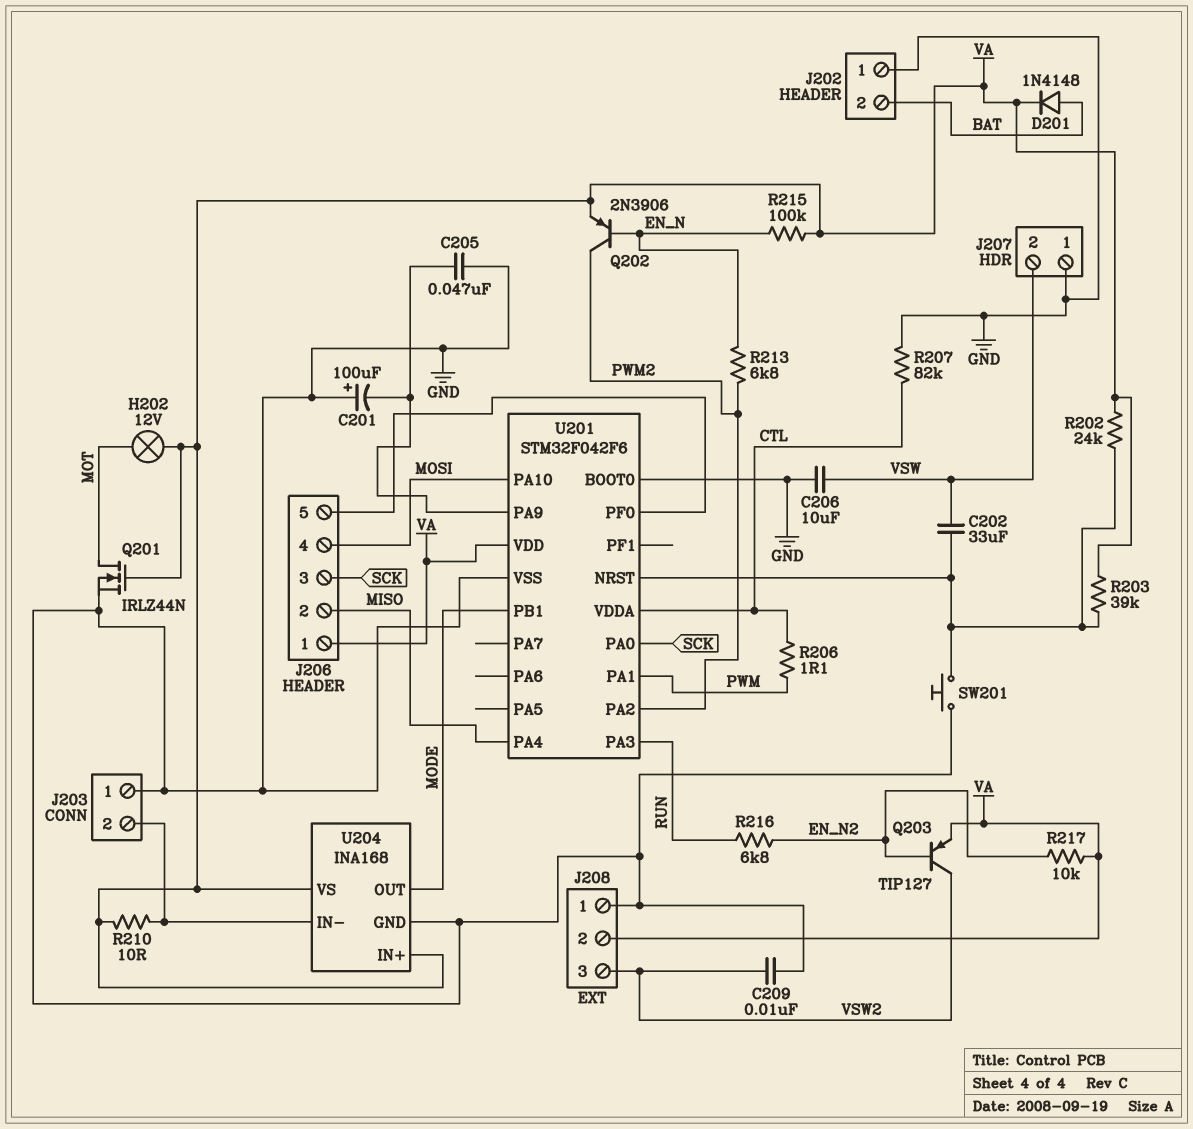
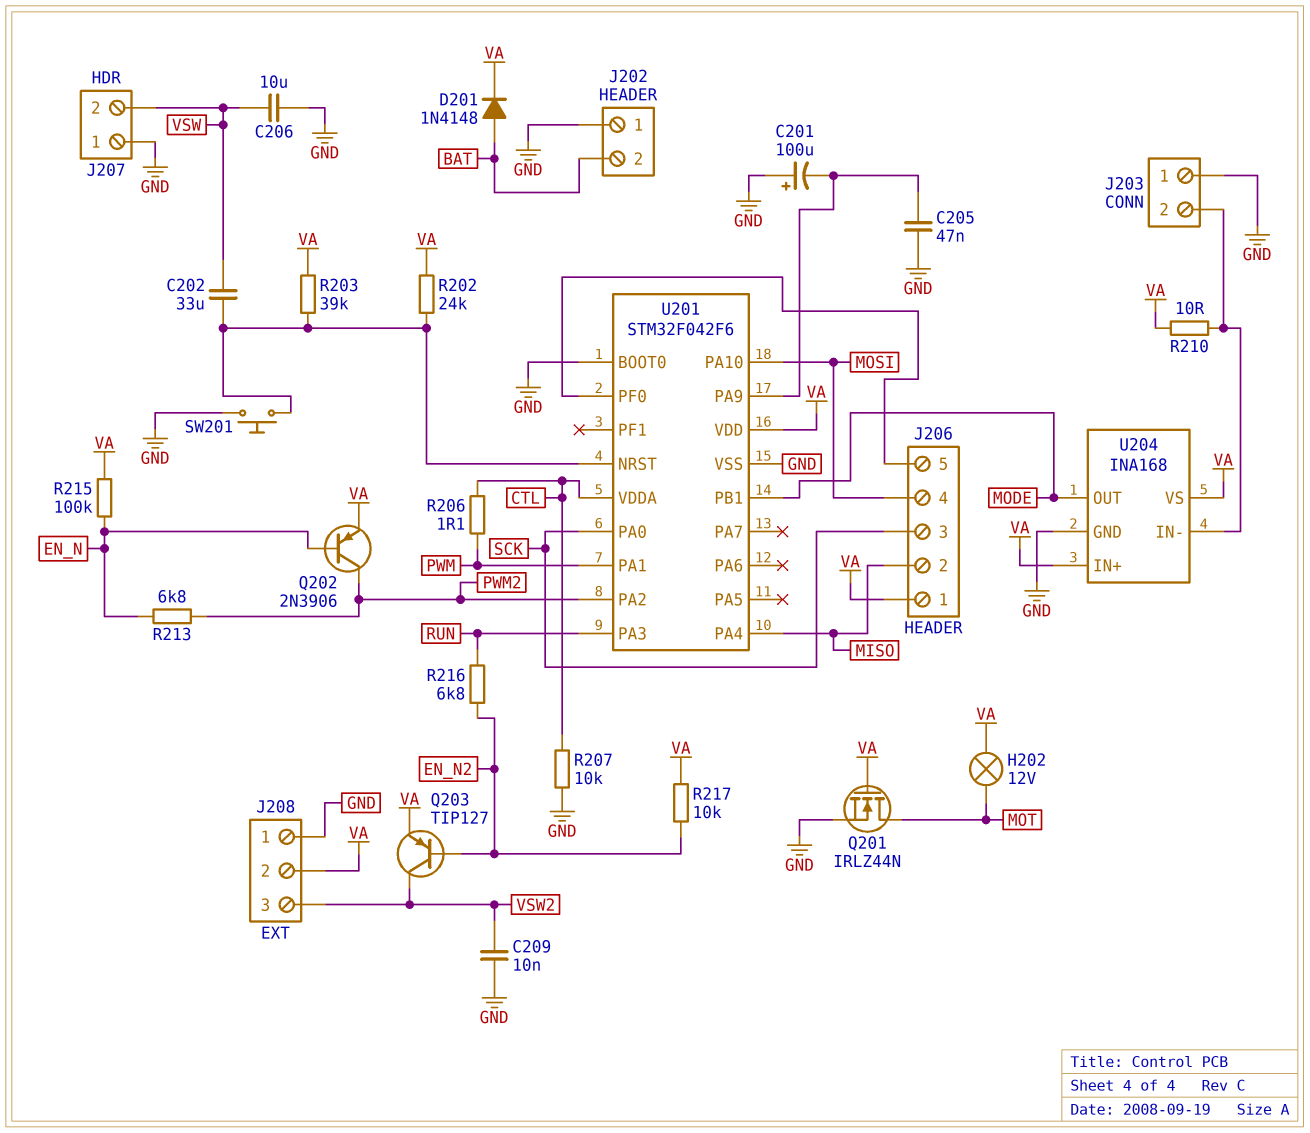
R207: 82k (CTL, GND) -> 10k (CTL, GND)

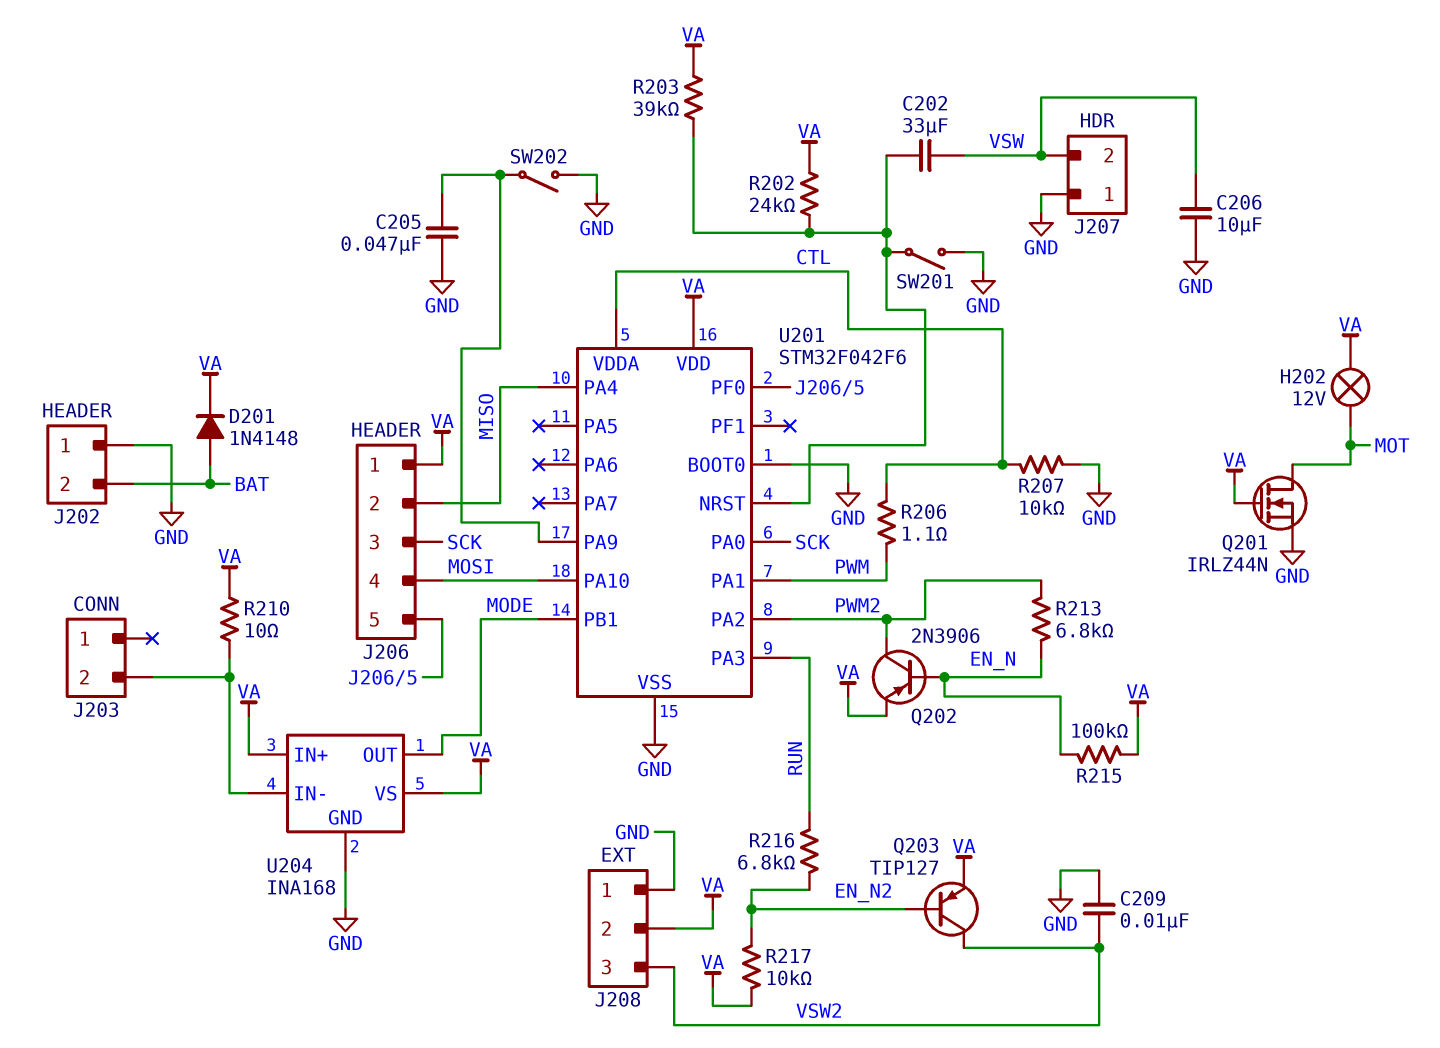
C201: 100uF (plus GND, minus U201/PA9) -> none
J203 pin 1: GND -> none
SW201: button (GND, U201/NRST) -> switch (GND, U201/NRST)
SW202: none -> switch (GND, U201/PA9)

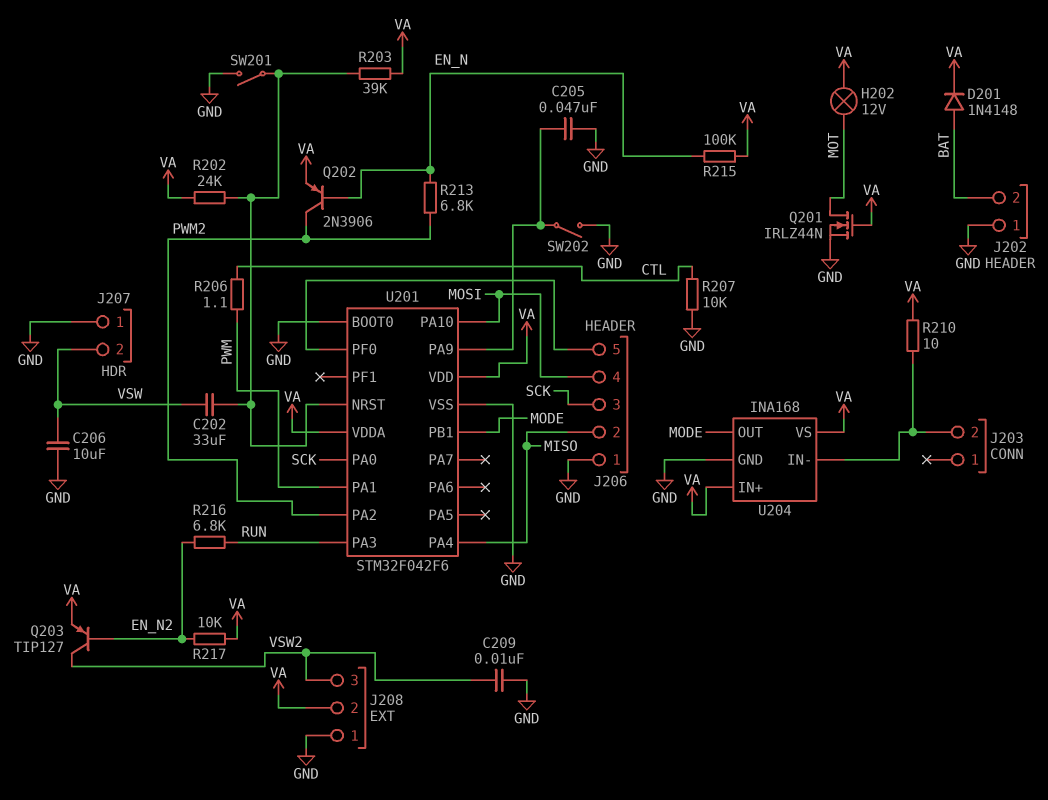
J206 pin 1: VA -> GND
U201 pin VDDA: CTL -> VA

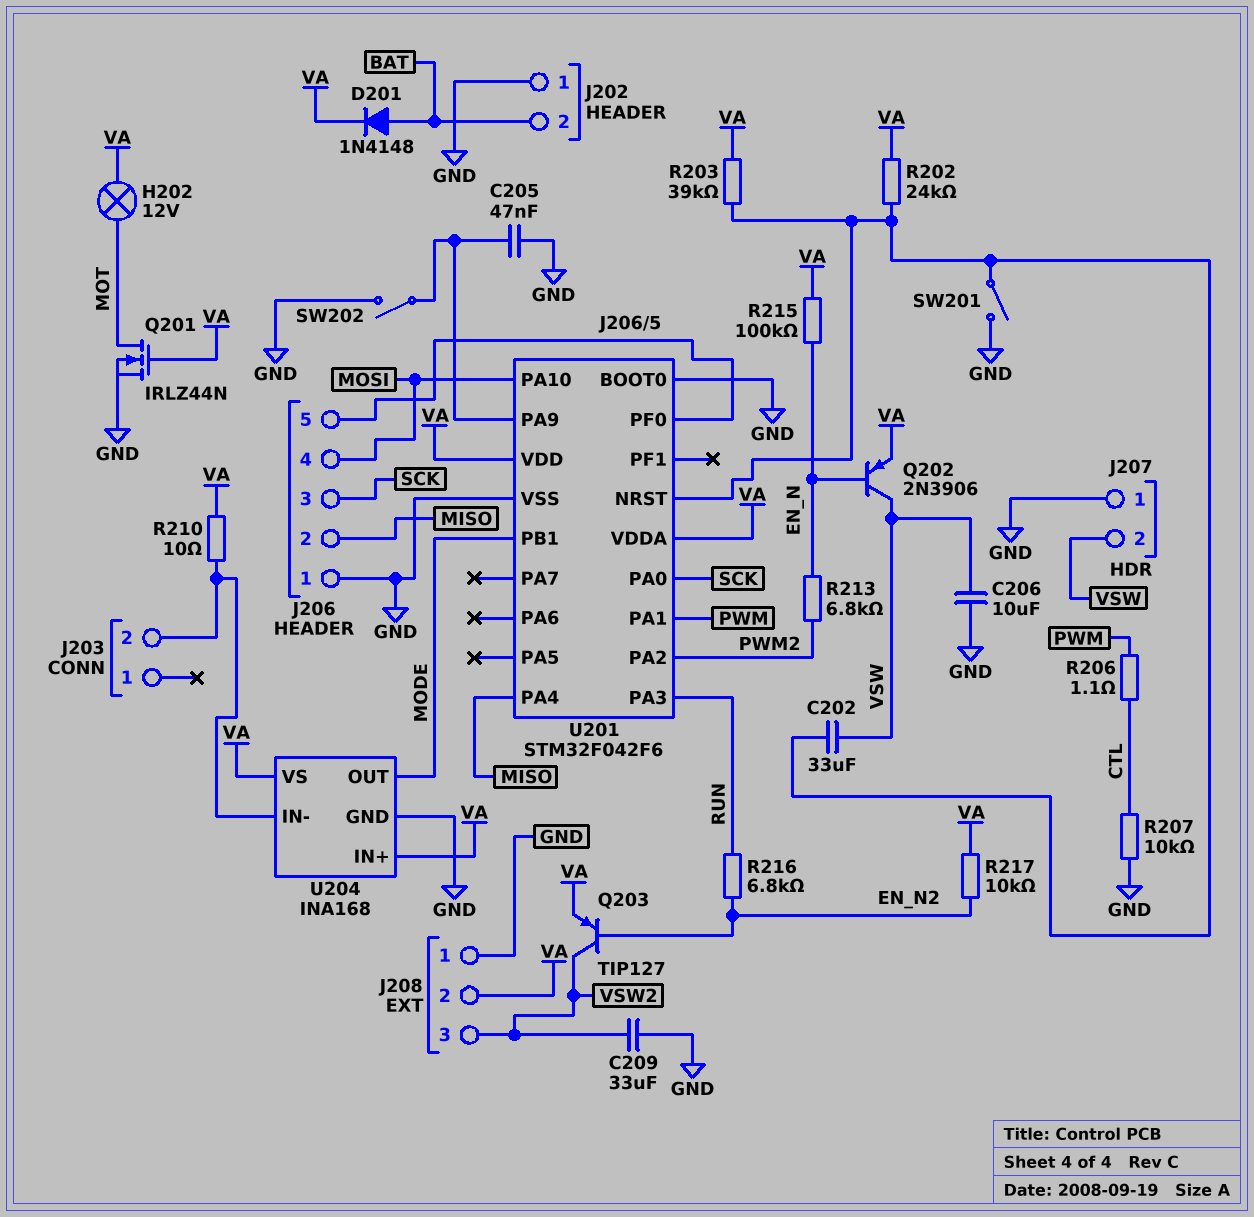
C209: 10nF (GND, VSW2) -> 33uF (GND, VSW2)
Q202: PNP 2N3906 (B EN_N, C PWM2, E VA) -> PNP 2N3906 (B EN_N, C VSW, E VA)

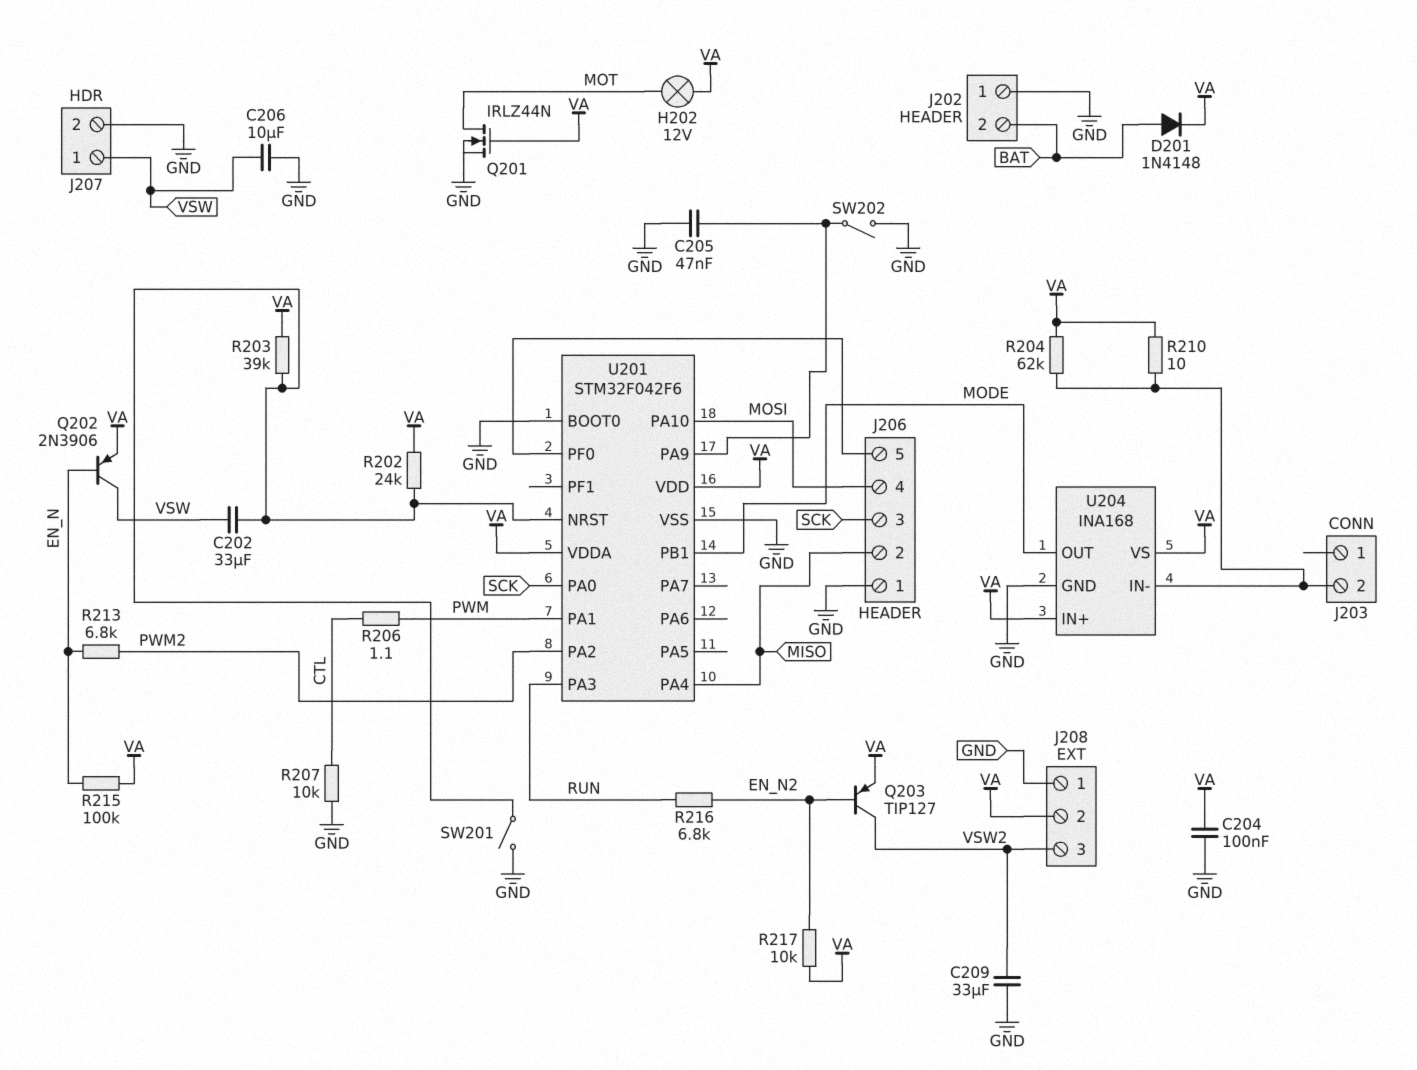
C204: none -> 100nF (GND, VA)
J207 pin 1: GND -> VSW
J207 pin 2: VSW -> GND
R204: none -> 62k (J203/2, VA)

